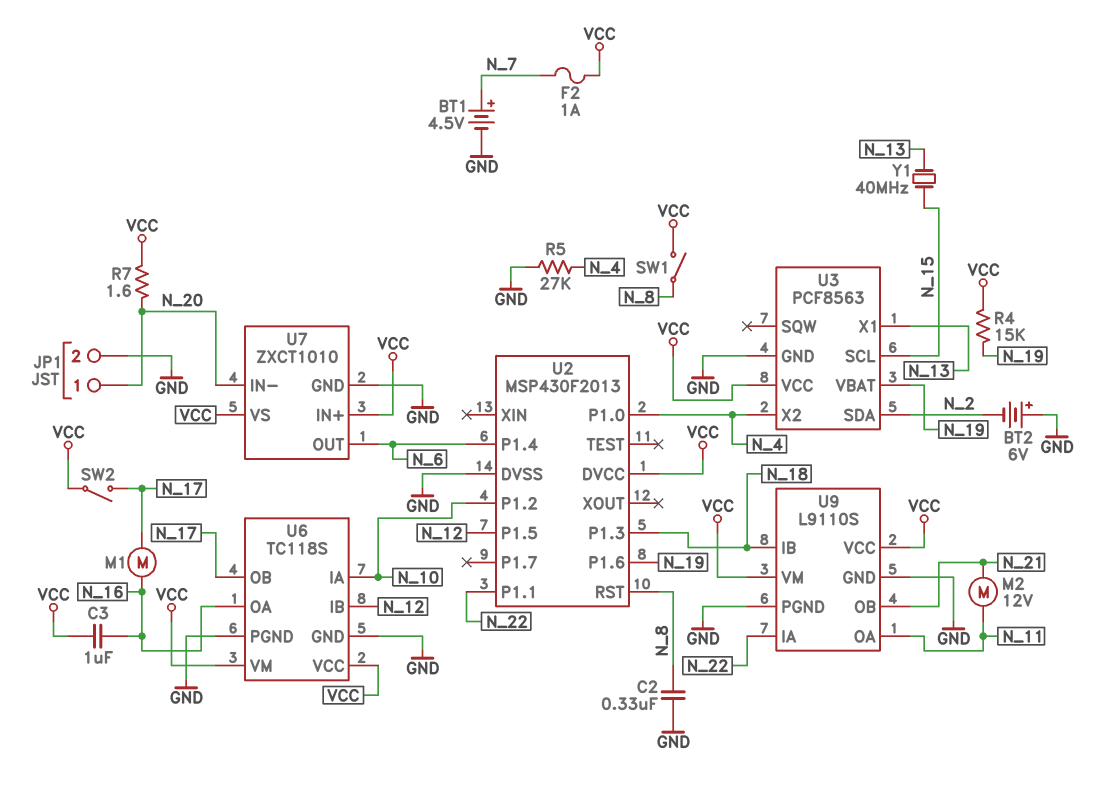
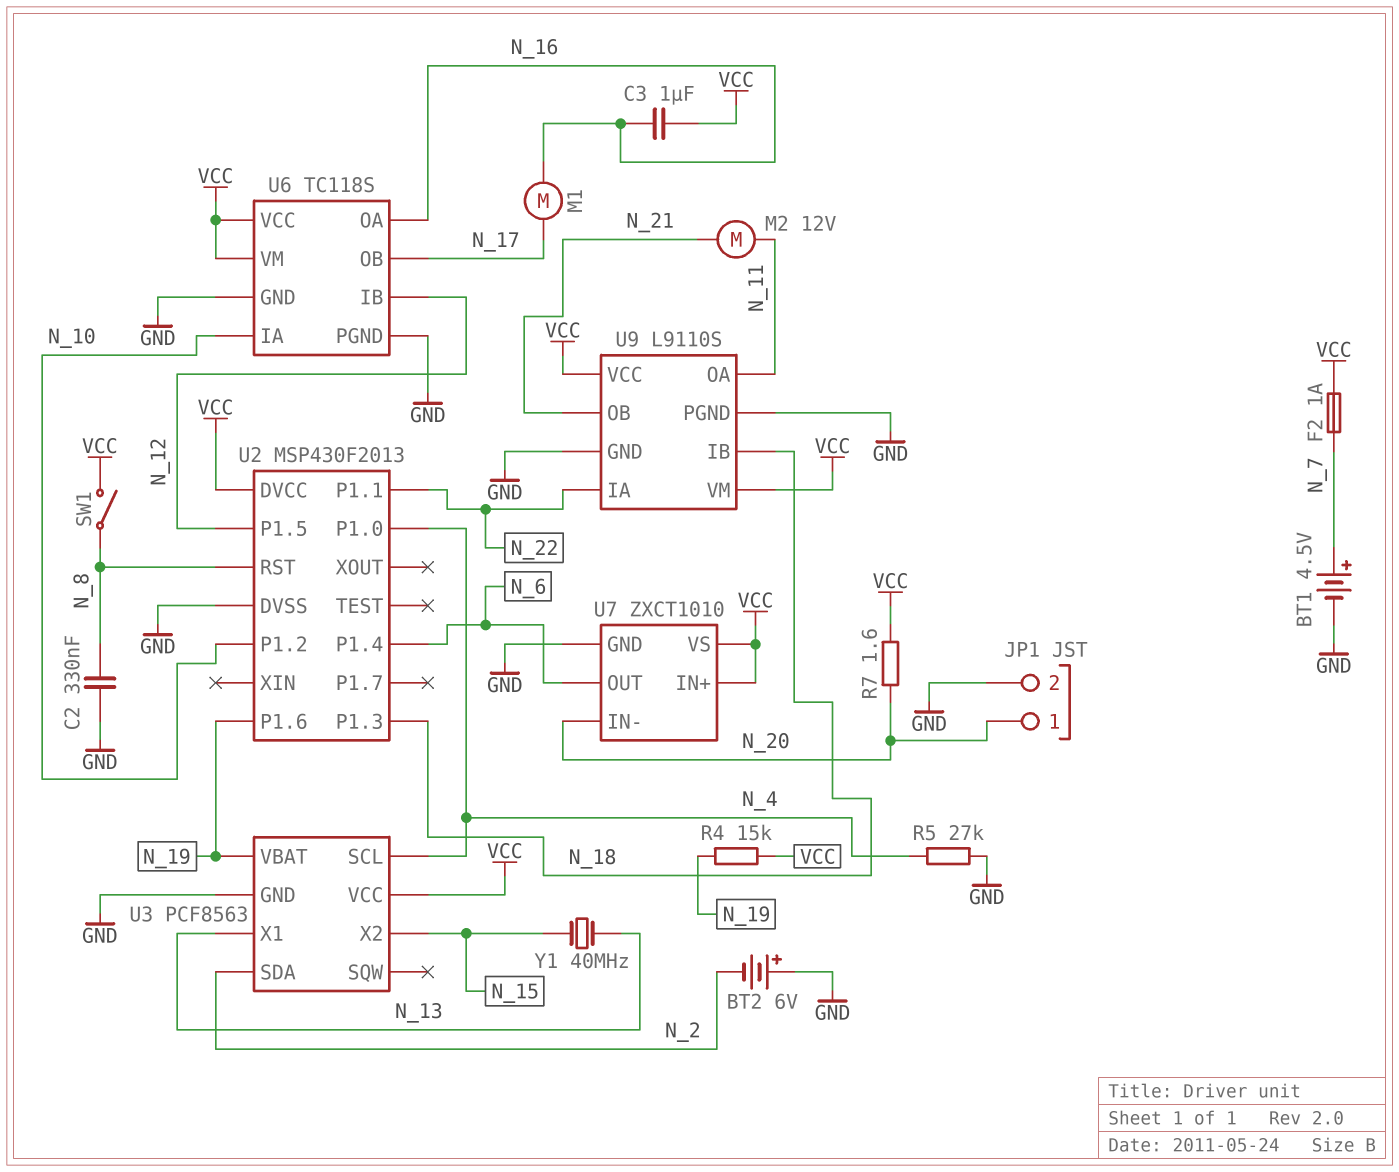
SW2: switch (N_17, VCC) -> none
U3 pin SCL: N_15 -> N_4
U3 pin X2: N_4 -> N_15

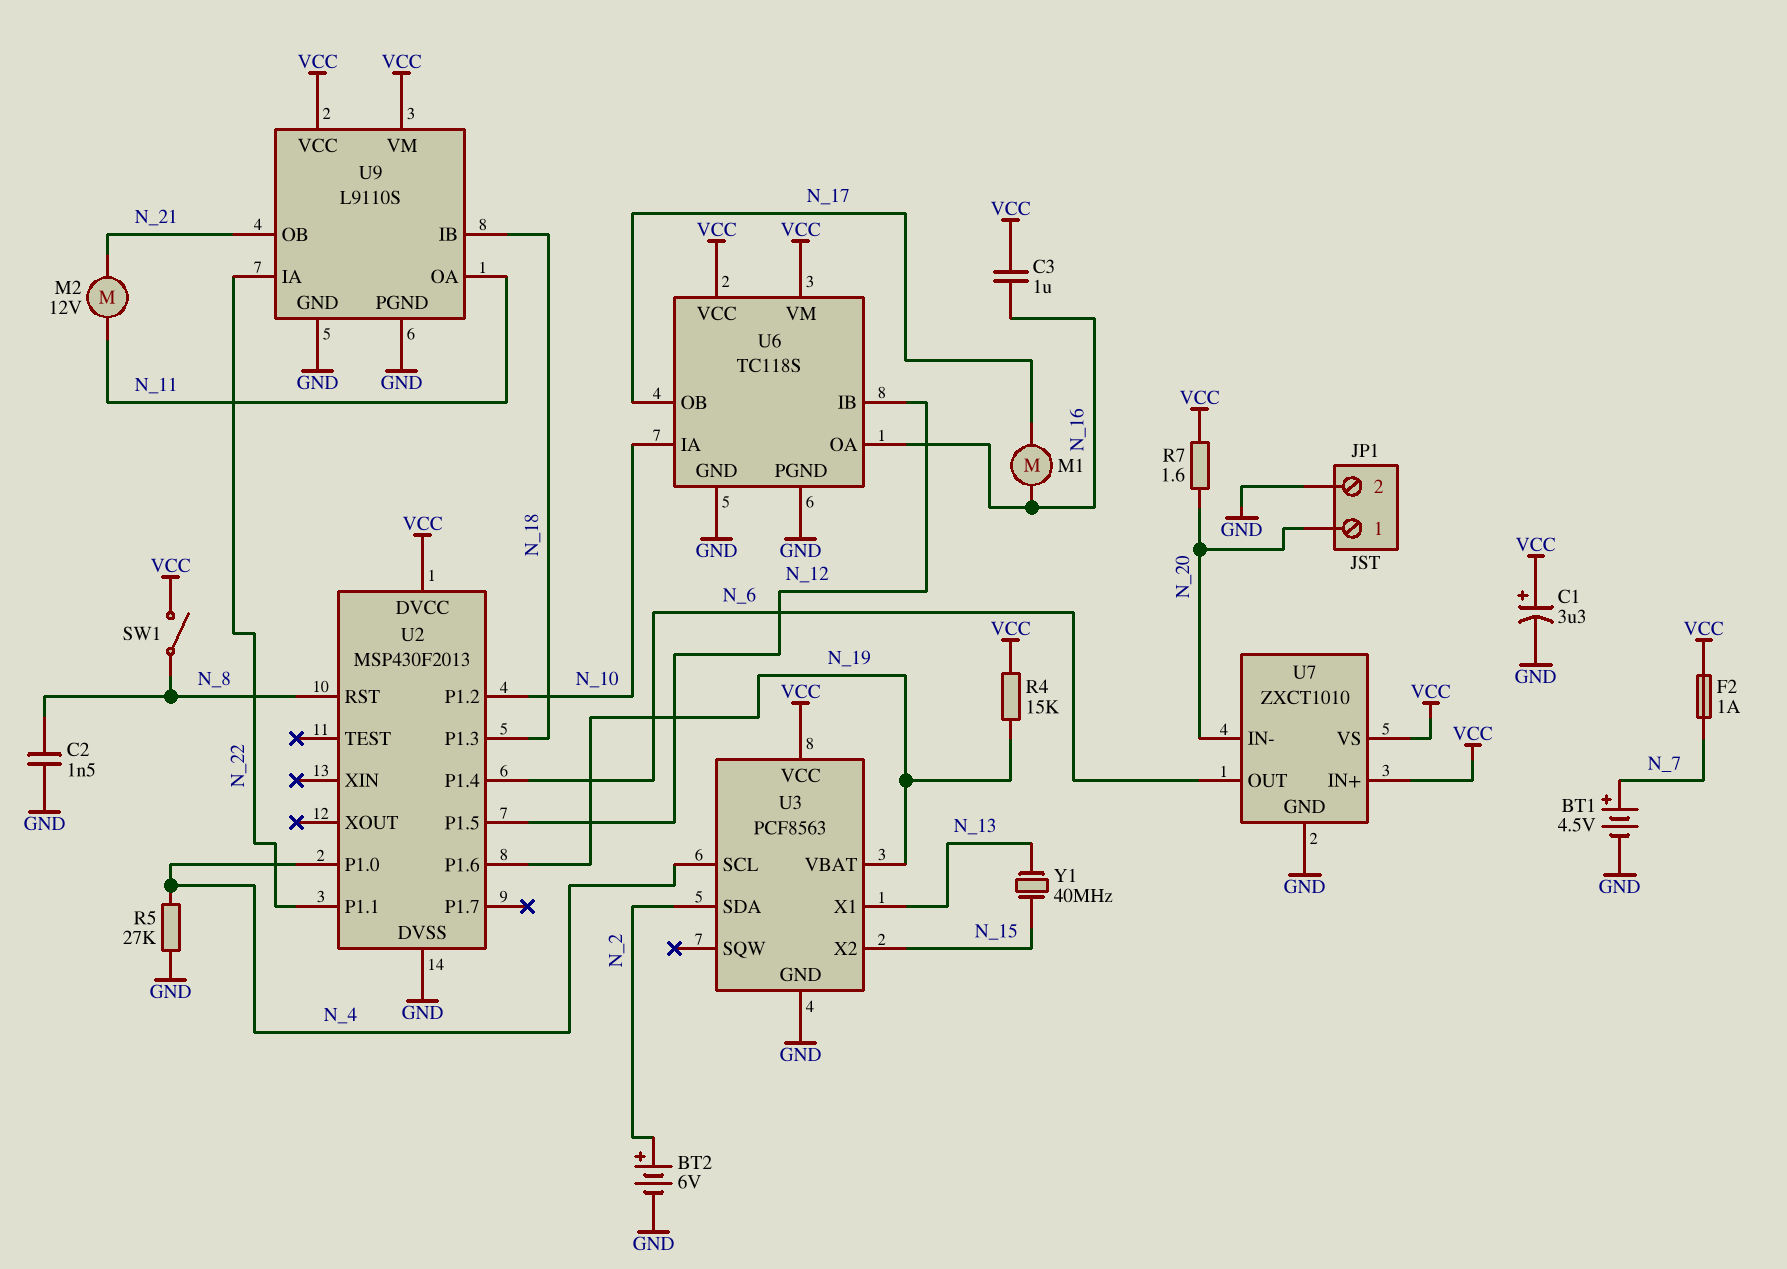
BT2: 6V (plus GND, minus N_2) -> 6V (plus N_2, minus GND)
C1: none -> 3.3uF (plus VCC, minus GND)
C2: 330nF (GND, N_8) -> 1.5nF (GND, N_8)

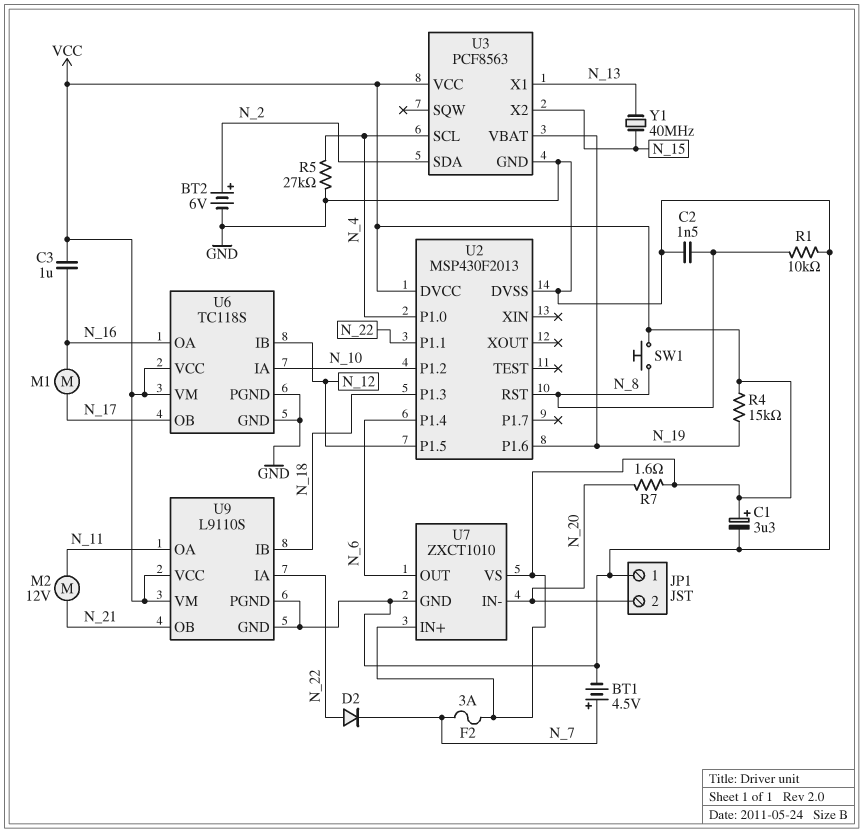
D2: none -> diode (A N_22, K N_7)
F2: 1A (N_7, VCC) -> 3A (N_7, VCC)
JP1 pin 1: N_20 -> GND
JP1 pin 2: GND -> N_20
R1: none -> 10k (GND, N_8)
SW1: switch (N_8, VCC) -> button (N_8, VCC)

